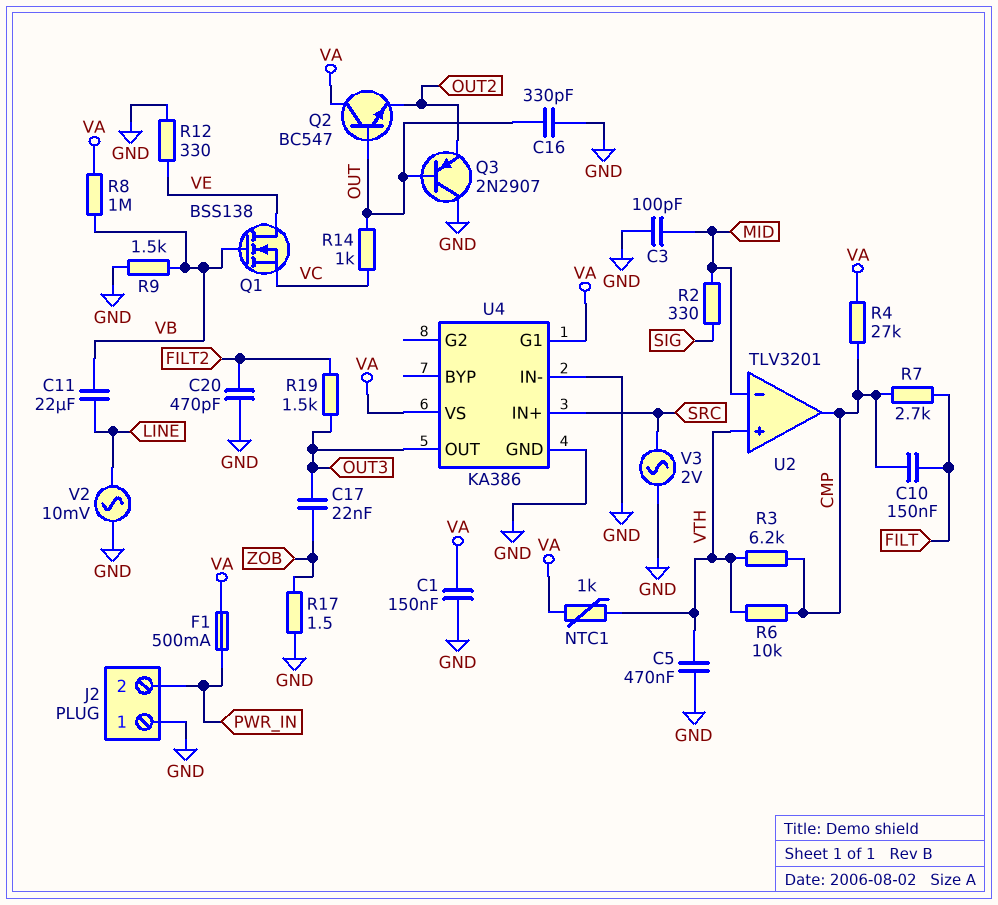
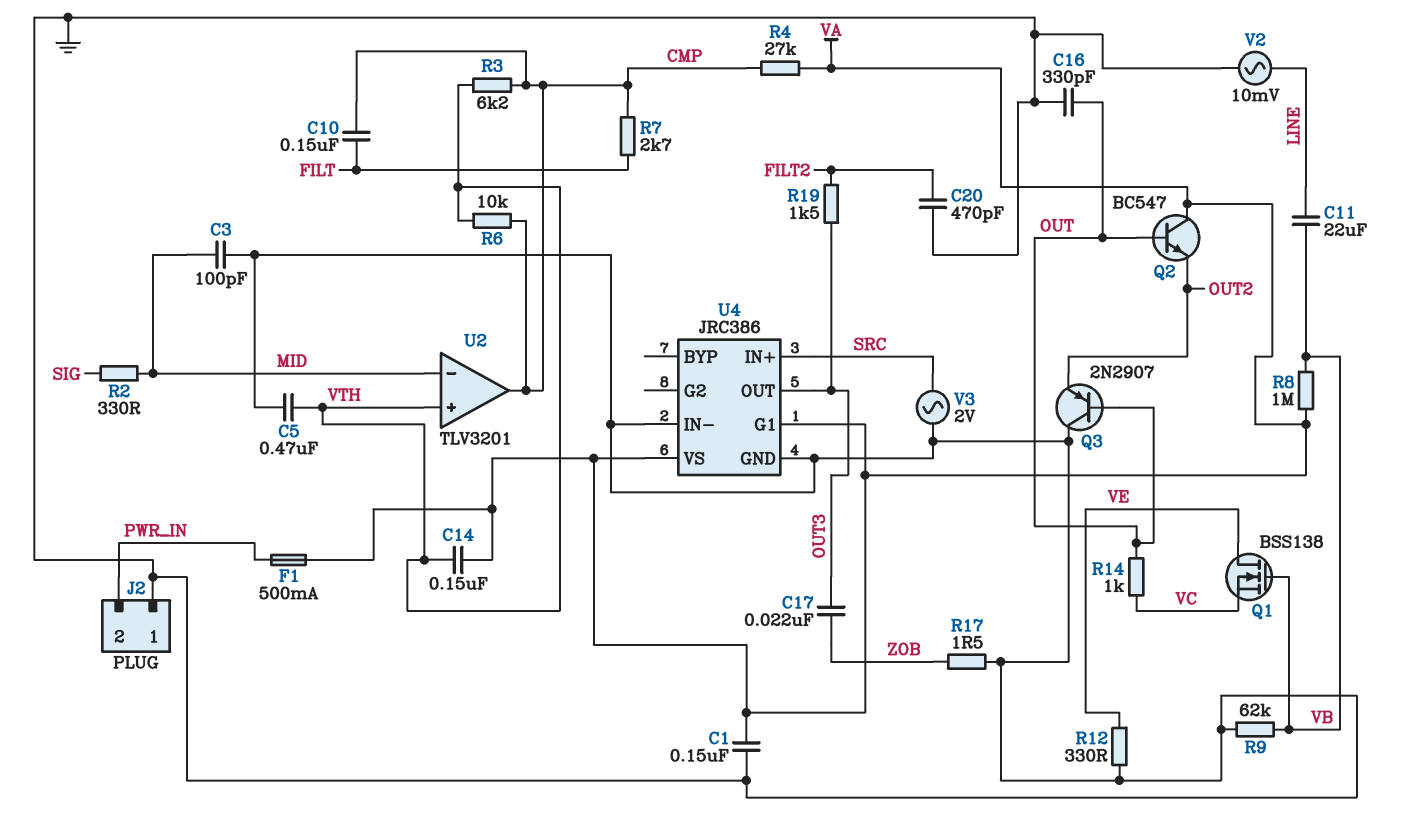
C14: none -> 150nF (VA, VTH)
NTC1: 1k (VA, VTH) -> none
R9: 1.5k (GND, VB) -> 62k (GND, VB)
U4: KA386 -> JRC386

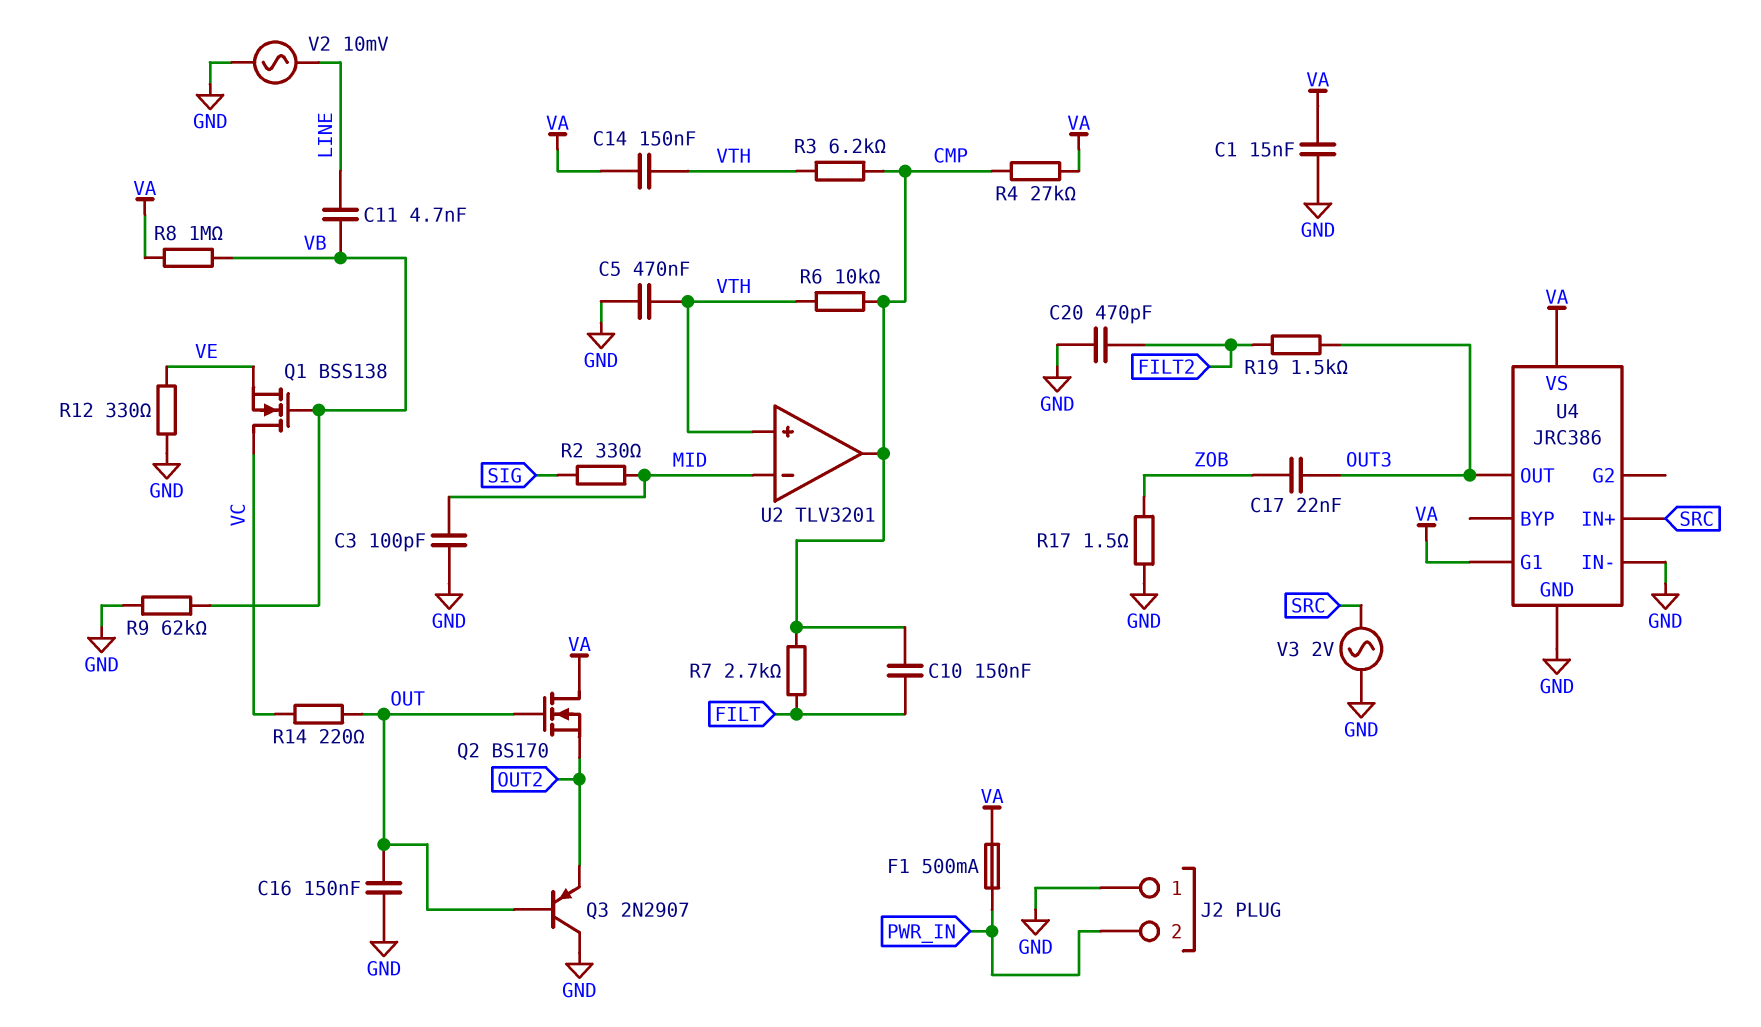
C1: 150nF (GND, VA) -> 15nF (GND, VA)
C11: 22uF (LINE, VB) -> 4.7nF (LINE, VB)
C16: 330pF (GND, OUT) -> 150nF (GND, OUT)
Q1: NMOS BSS138 (G VB, D VE, S VC) -> NMOS BSS138 (G VB, D VC, S VE)
Q2: NPN BC547 (B OUT, C VA, E OUT2) -> NMOS BS170 (G OUT, D VA, S OUT2)
R14: 1k (OUT, VC) -> 220 (OUT, VC)

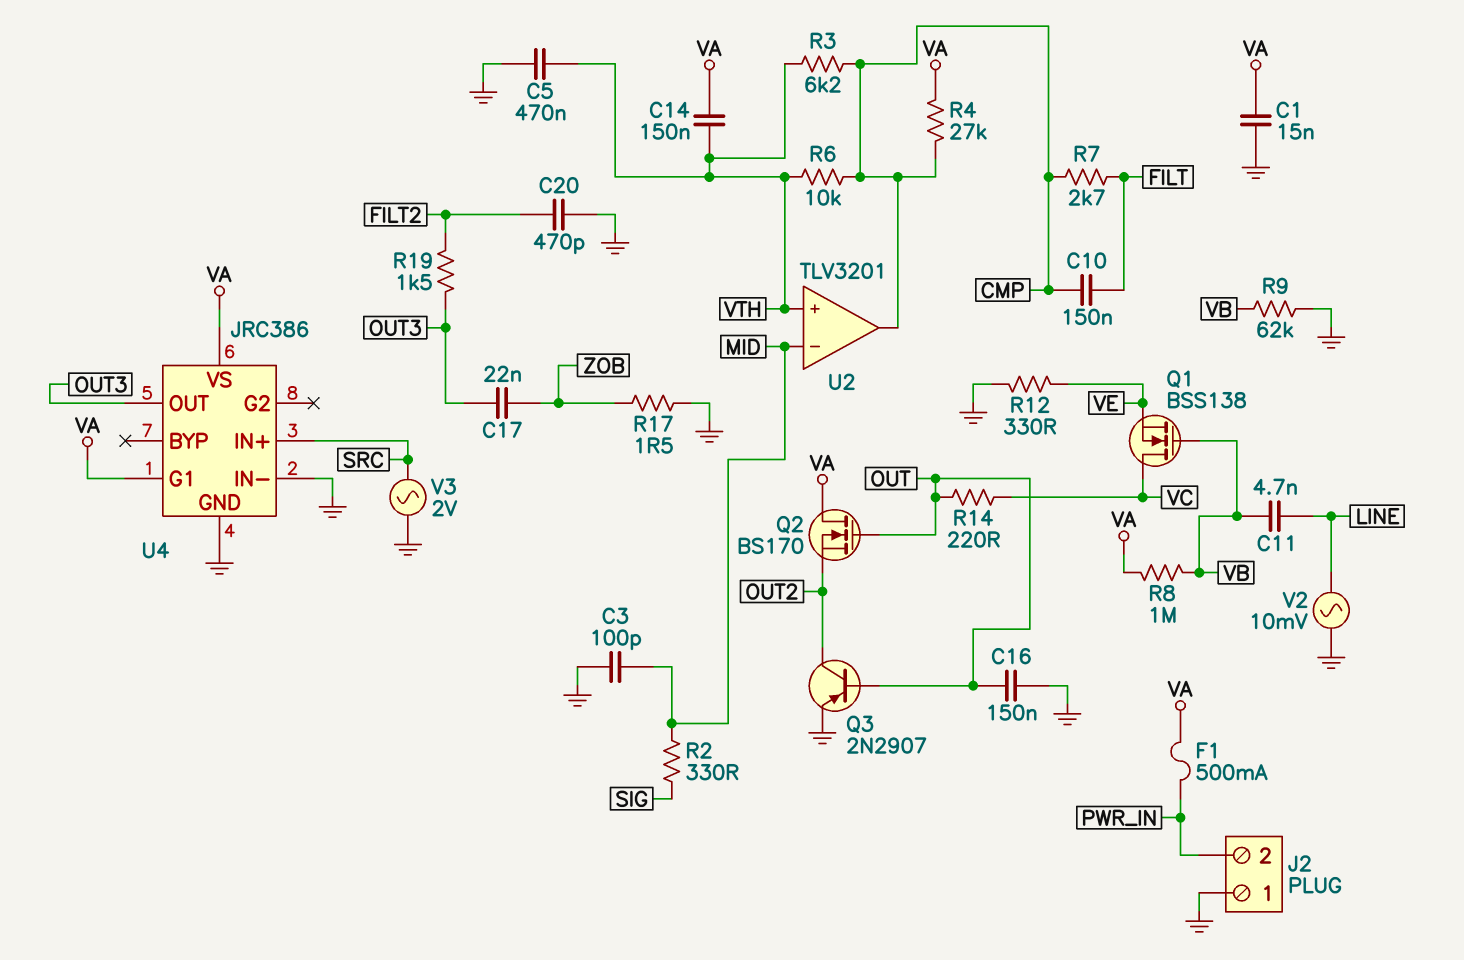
Q3: PNP 2N2907 (B OUT, C GND, E OUT2) -> PNP 2N2907 (B OUT, C OUT2, E GND)

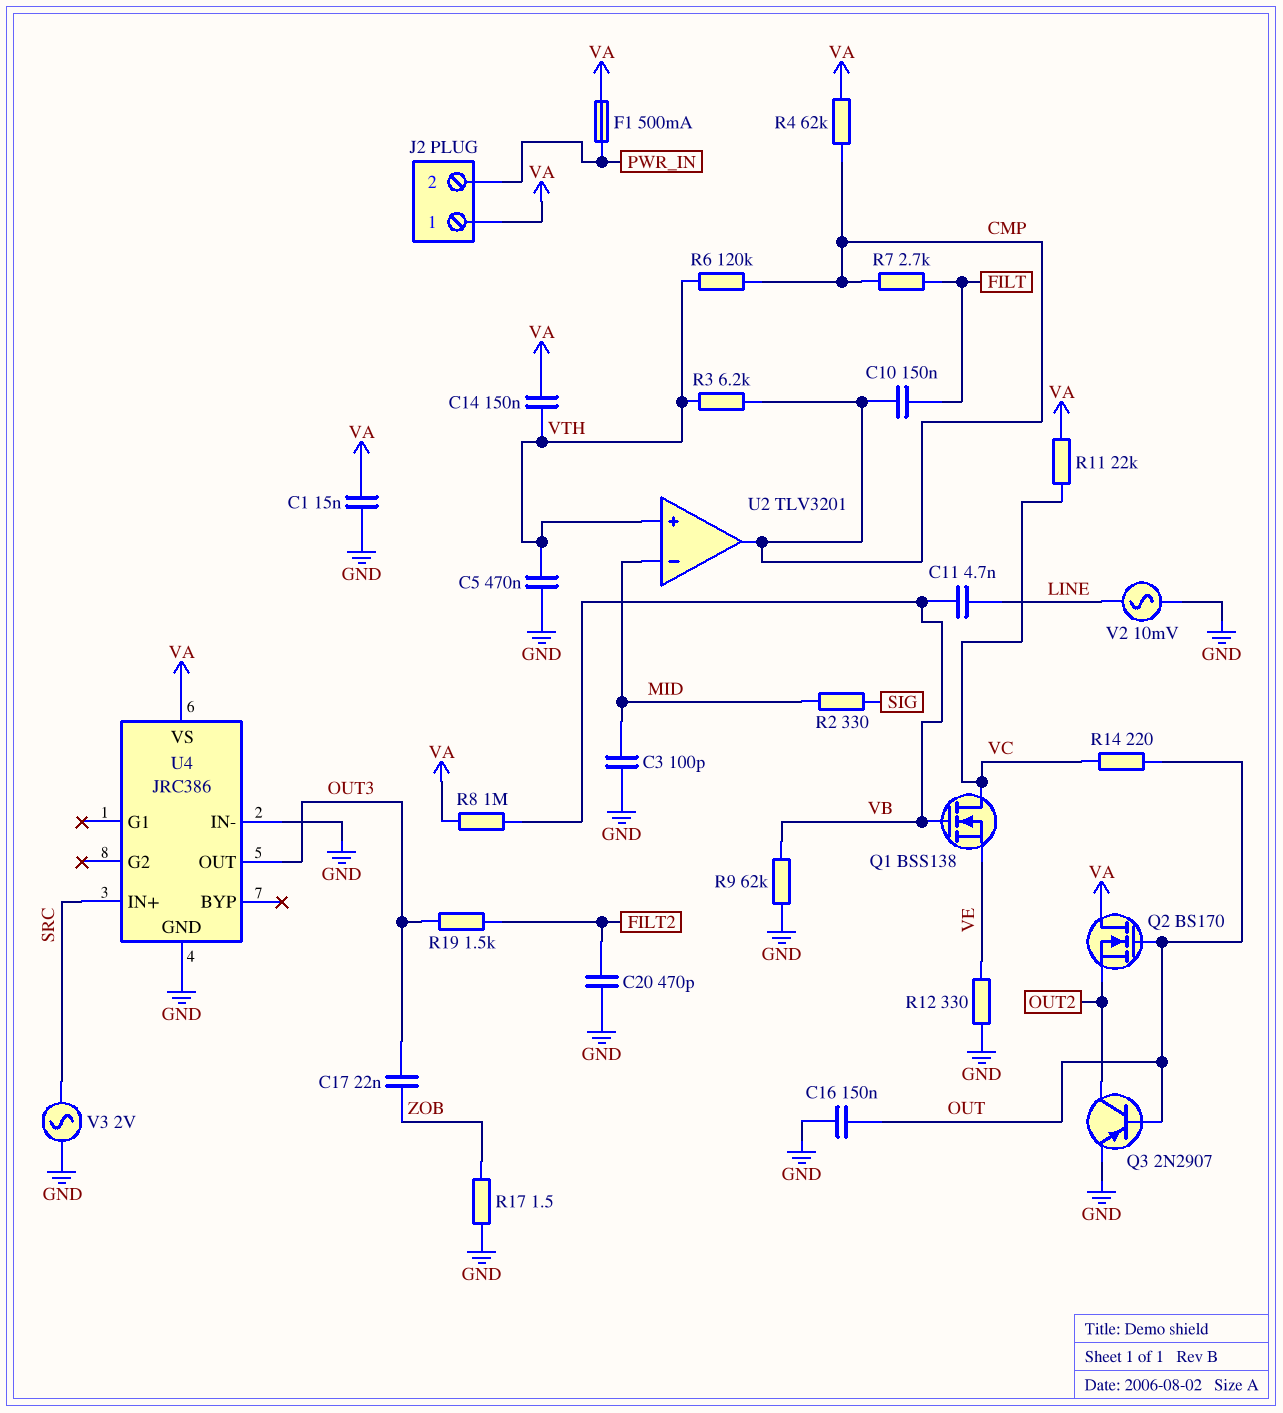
J2 pin 1: GND -> VA
R4: 27k (CMP, VA) -> 62k (CMP, VA)
R6: 10k (CMP, VTH) -> 120k (CMP, VTH)
R11: none -> 22k (VA, VC)
U4 pin G1: VA -> none

